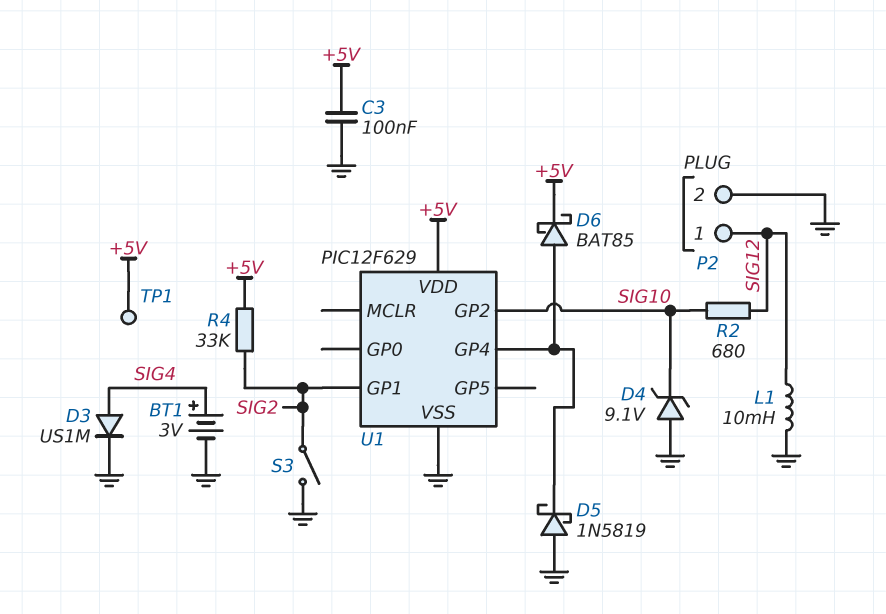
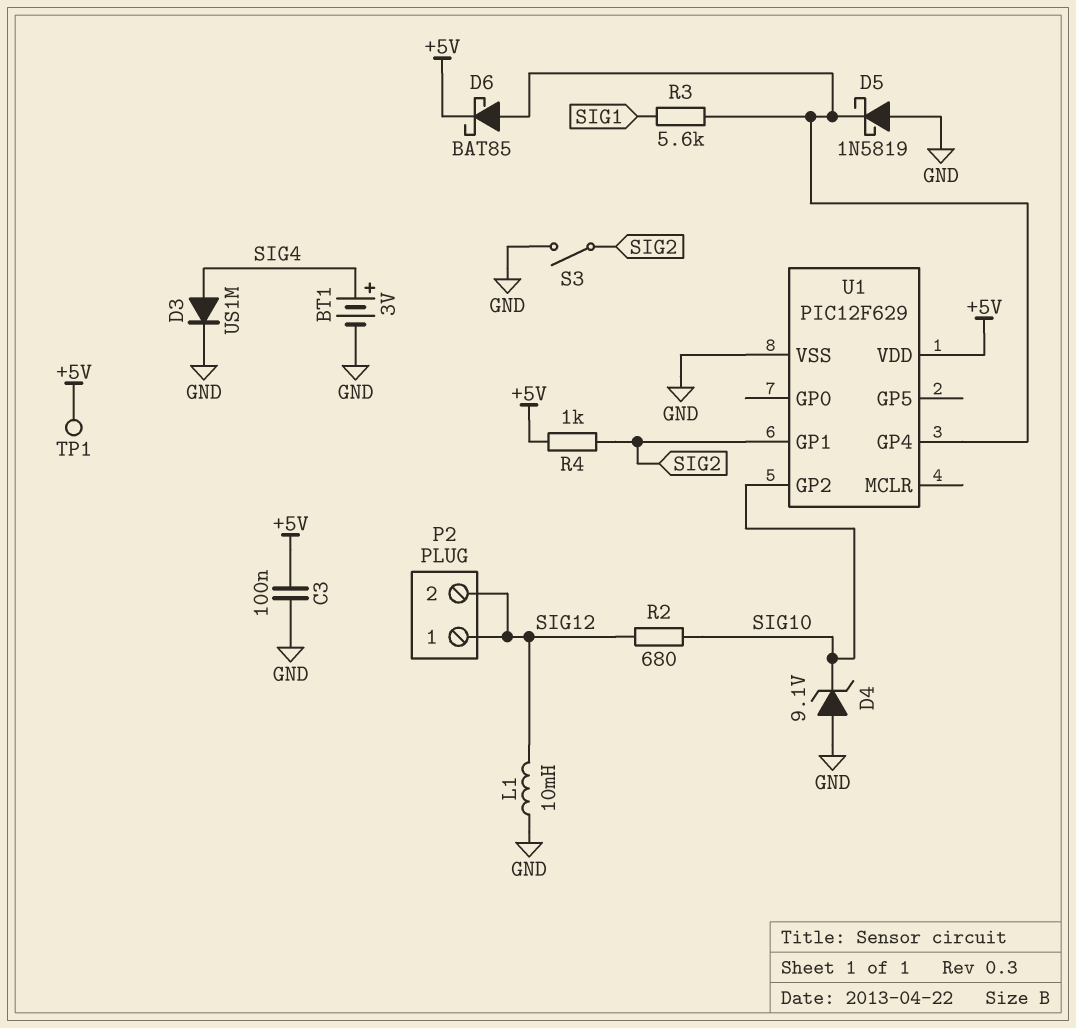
P2 pin 2: GND -> SIG12
R3: none -> 5.6k (SIG1, U1/GP4)
R4: 33k (+5V, SIG2) -> 1k (+5V, SIG2)

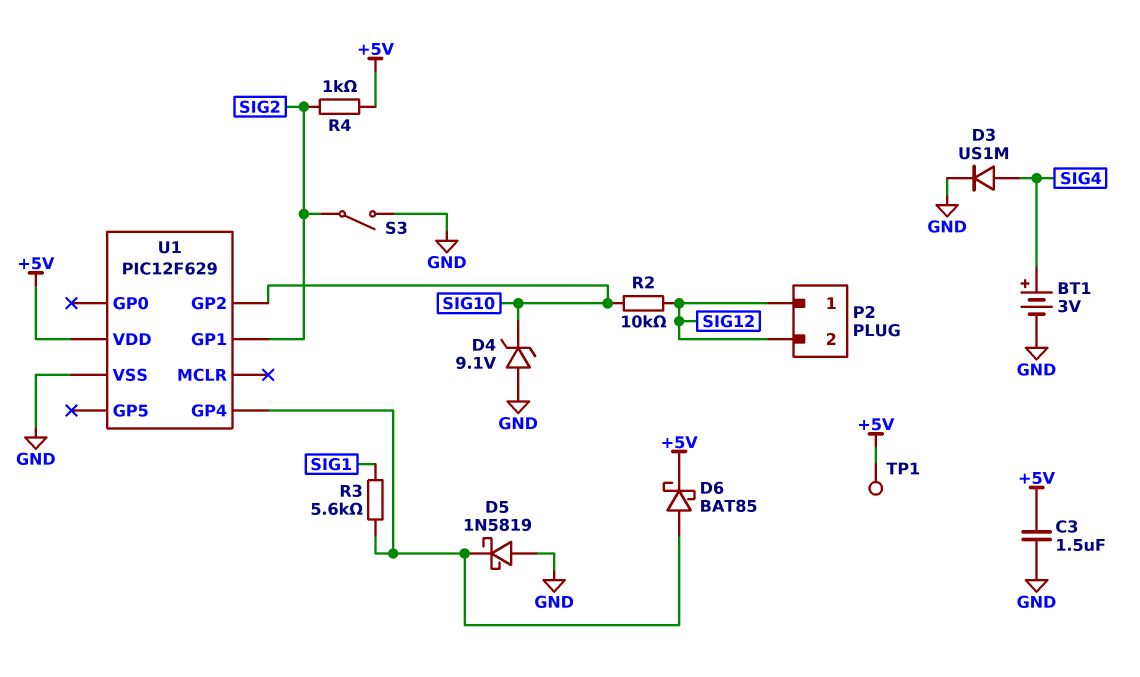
C3: 100nF (+5V, GND) -> 1.5uF (+5V, GND)
L1: 10mH (GND, SIG12) -> none
R2: 680 (SIG10, SIG12) -> 10k (SIG10, SIG12)

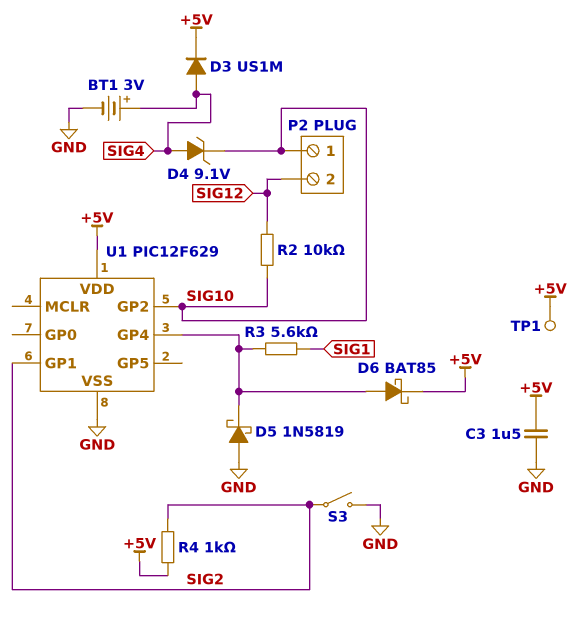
D3: diode US1M (A SIG4, K GND) -> diode US1M (A SIG4, K +5V)
D4: zener 9.1V (A GND, K SIG10) -> zener 9.1V (A SIG4, K SIG10)
P2 pin 1: SIG12 -> SIG10

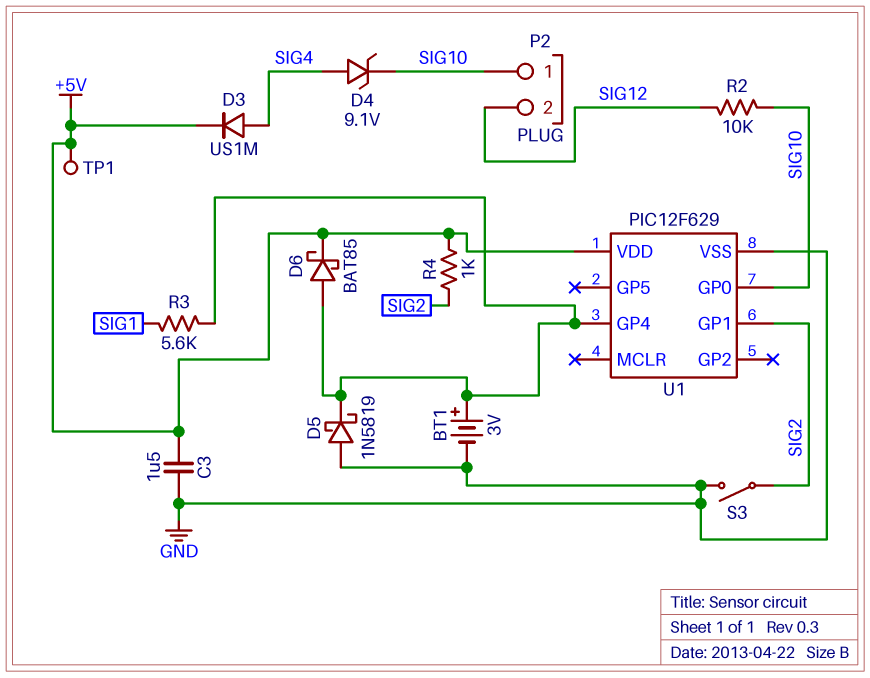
BT1: 3V (plus SIG4, minus GND) -> 3V (plus U1/GP4, minus GND)
U1 pin GP0: none -> SIG10
U1 pin GP2: SIG10 -> none

